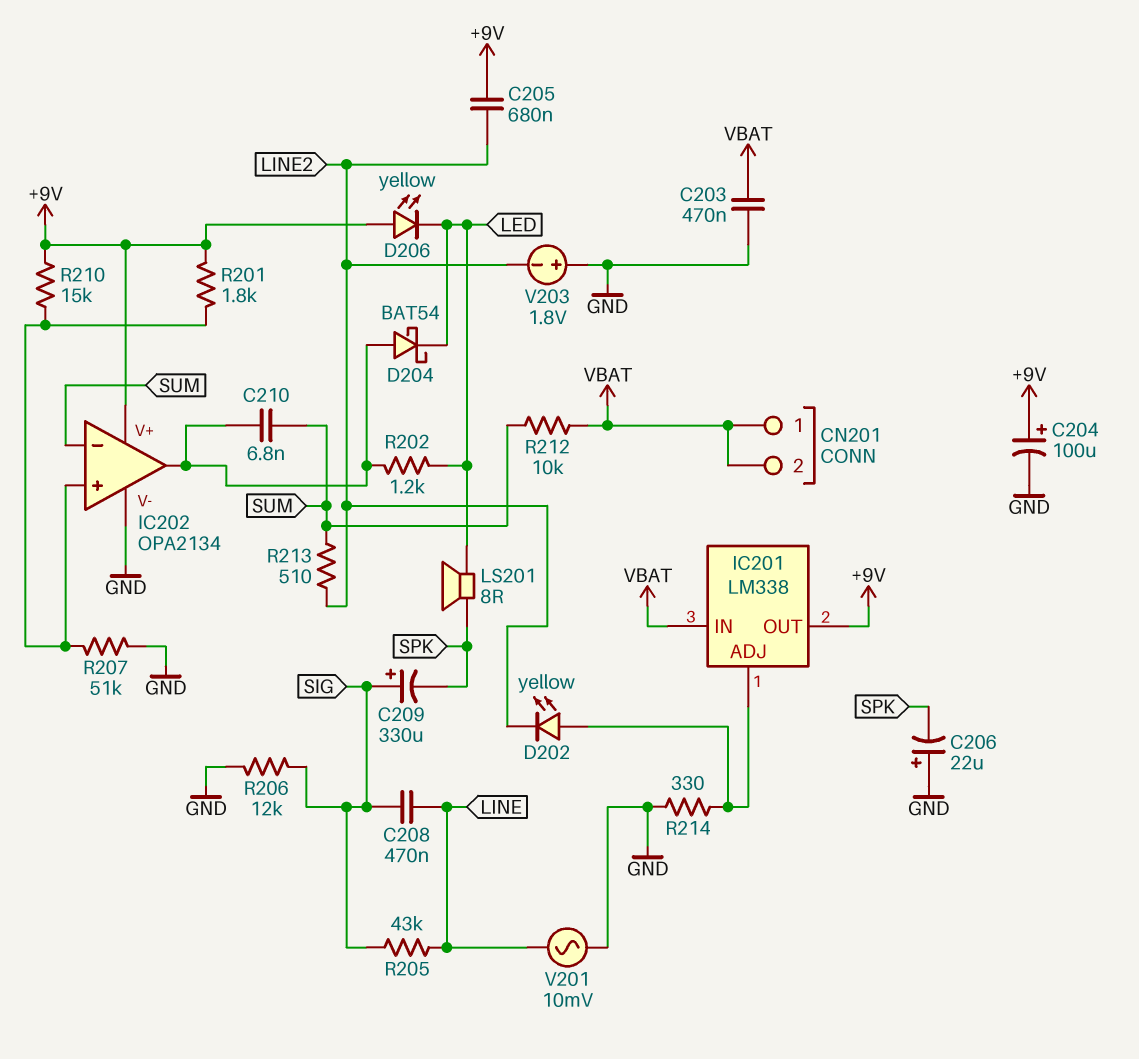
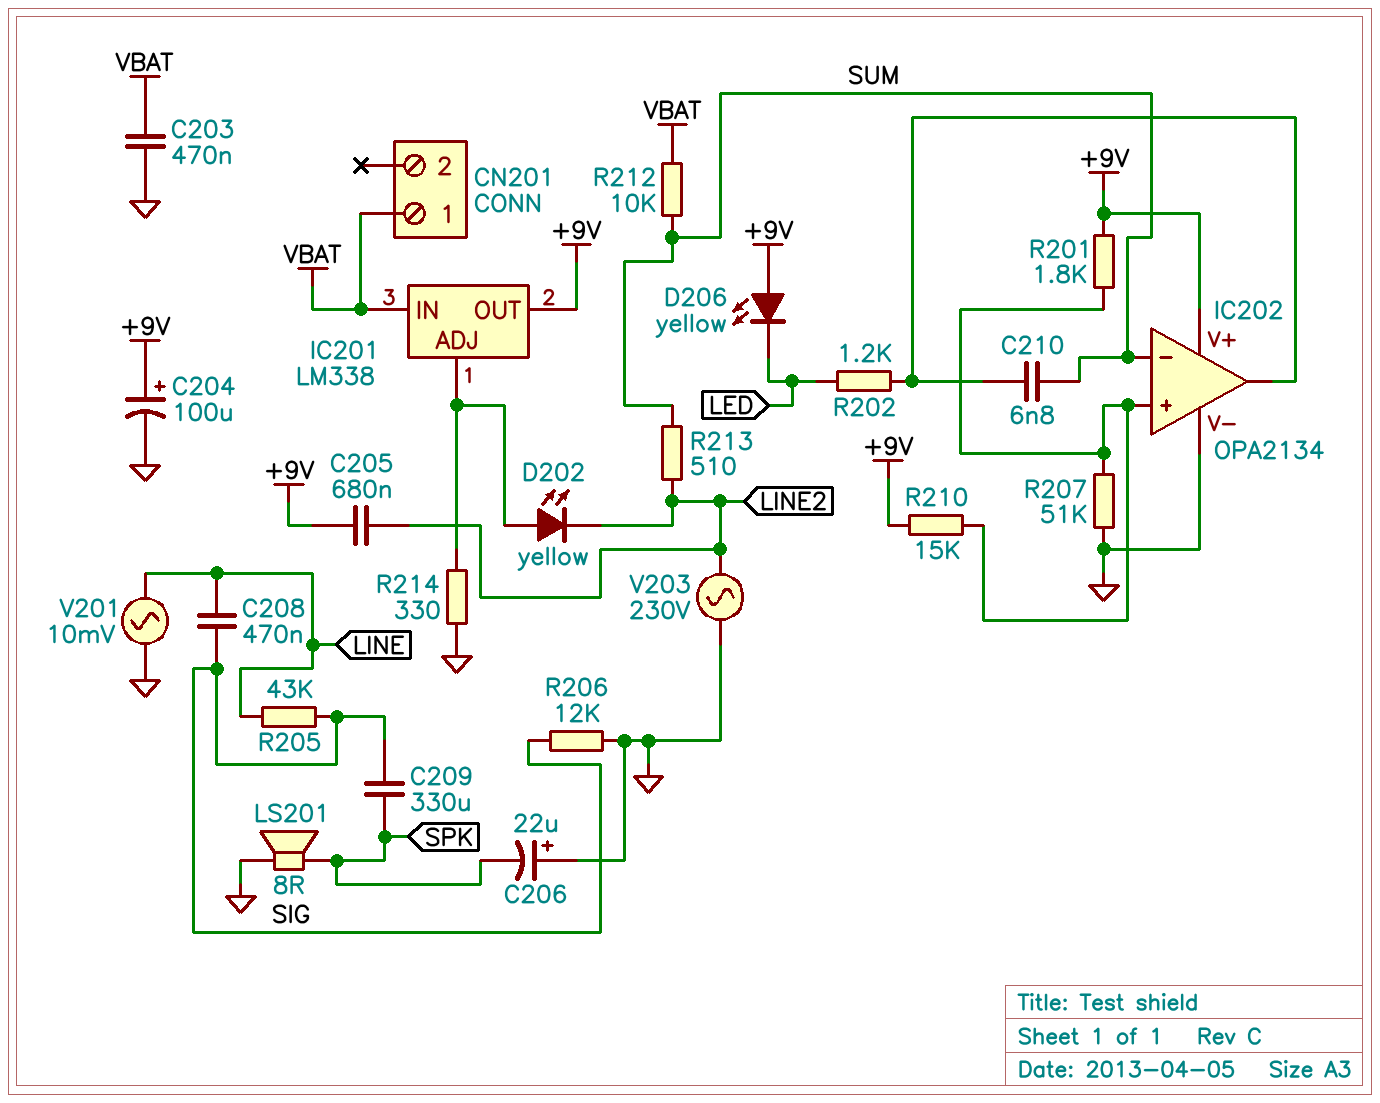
C209: 330uF (plus SIG, minus SPK) -> 330uF (SIG, SPK)
CN201 pin 2: VBAT -> none
D204: schottky BAT54 (A IC202/out, K LED) -> none
LS201: speaker 8R (LED, SPK) -> speaker 8R (GND, SPK)
V203: 1.8V (plus GND, minus LINE2) -> AC 230V (GND, LINE2)

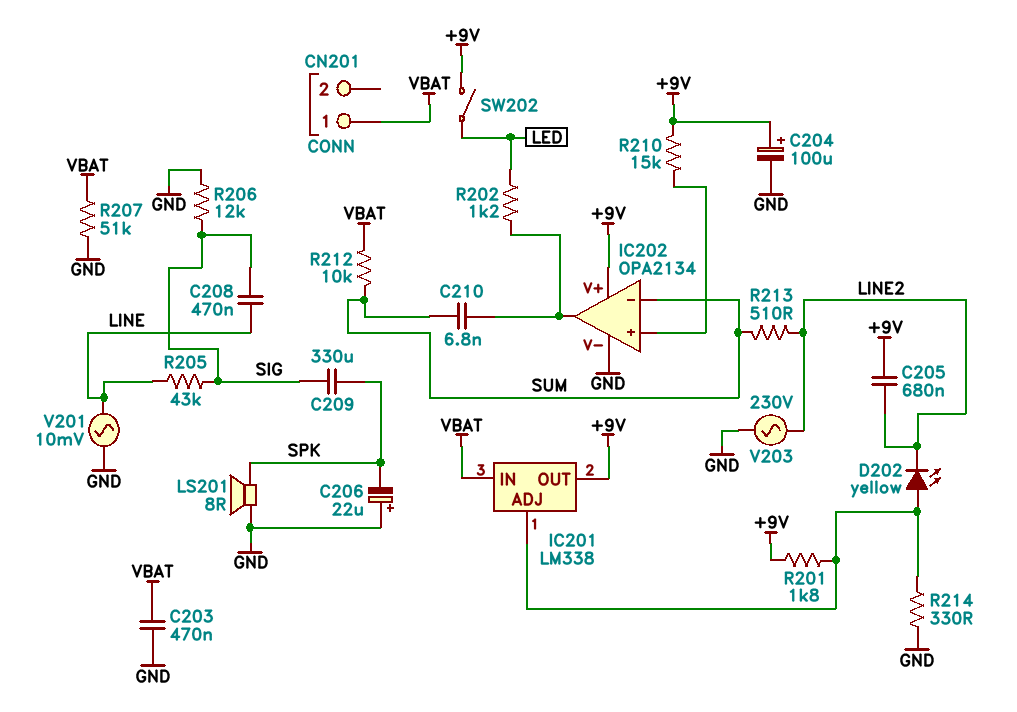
D206: LED yellow (A +9V, K LED) -> none
R201: 1.8k (+9V, IC202/in+) -> 1.8k (+9V, IC201/ADJ)
R207: 51k (GND, IC202/in+) -> 51k (GND, VBAT)
SW202: none -> switch (+9V, LED)

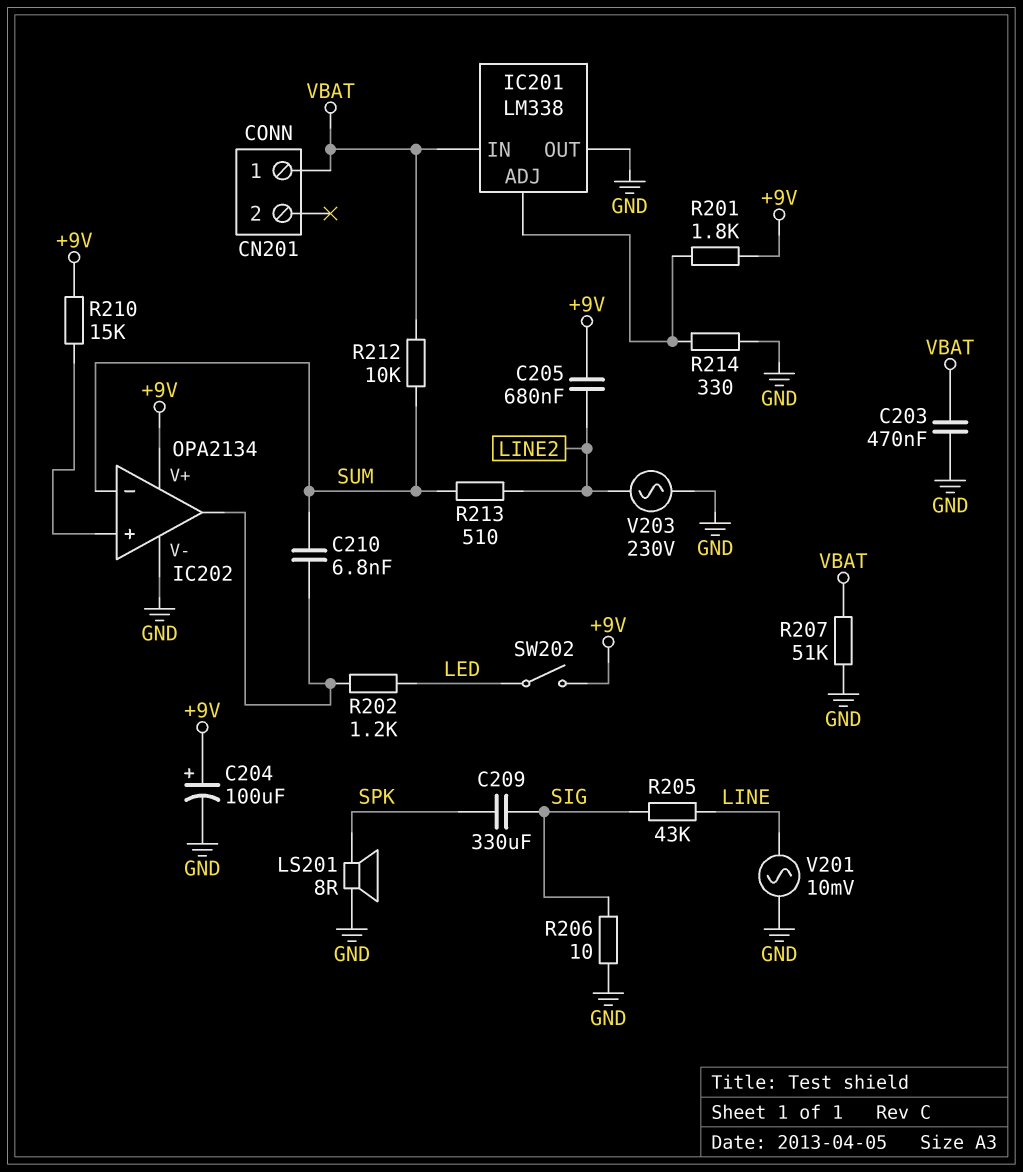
C206: 22uF (plus GND, minus SPK) -> none
C208: 470nF (LINE, SIG) -> none
D202: LED yellow (A IC201/ADJ, K LINE2) -> none
IC201 pin OUT: +9V -> GND
R206: 12k (GND, SIG) -> 10 (GND, SIG)

